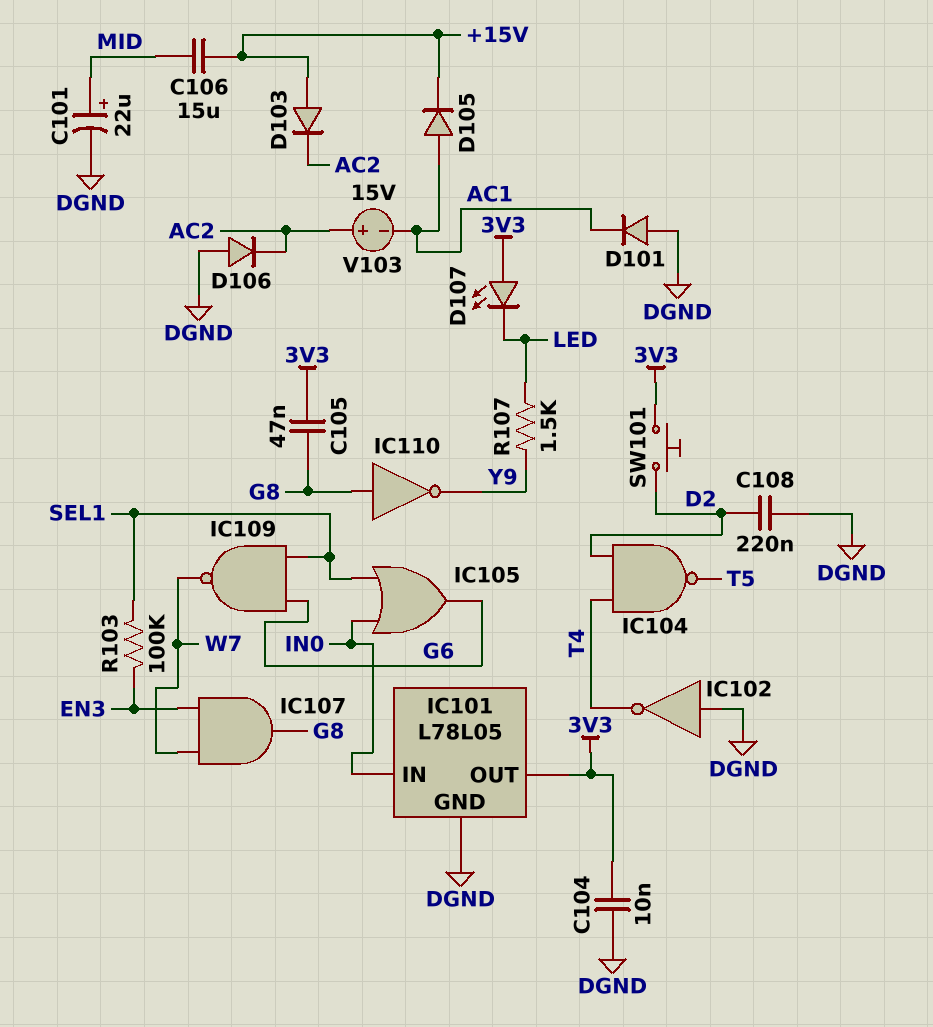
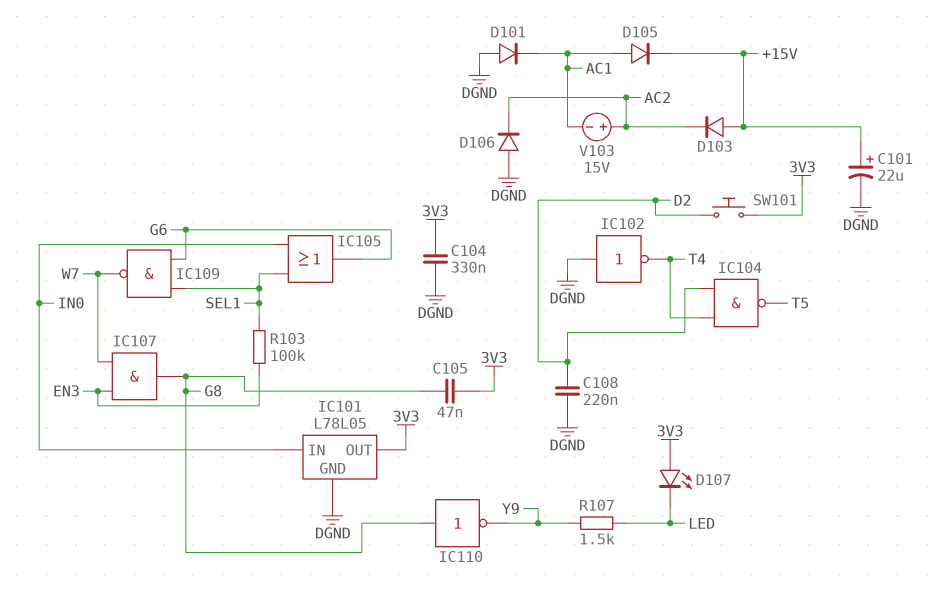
C101: 22uF (plus MID, minus DGND) -> 22uF (plus +15V, minus DGND)
C104: 10nF (3V3, DGND) -> 330nF (3V3, DGND)
C106: 15uF (+15V, MID) -> none

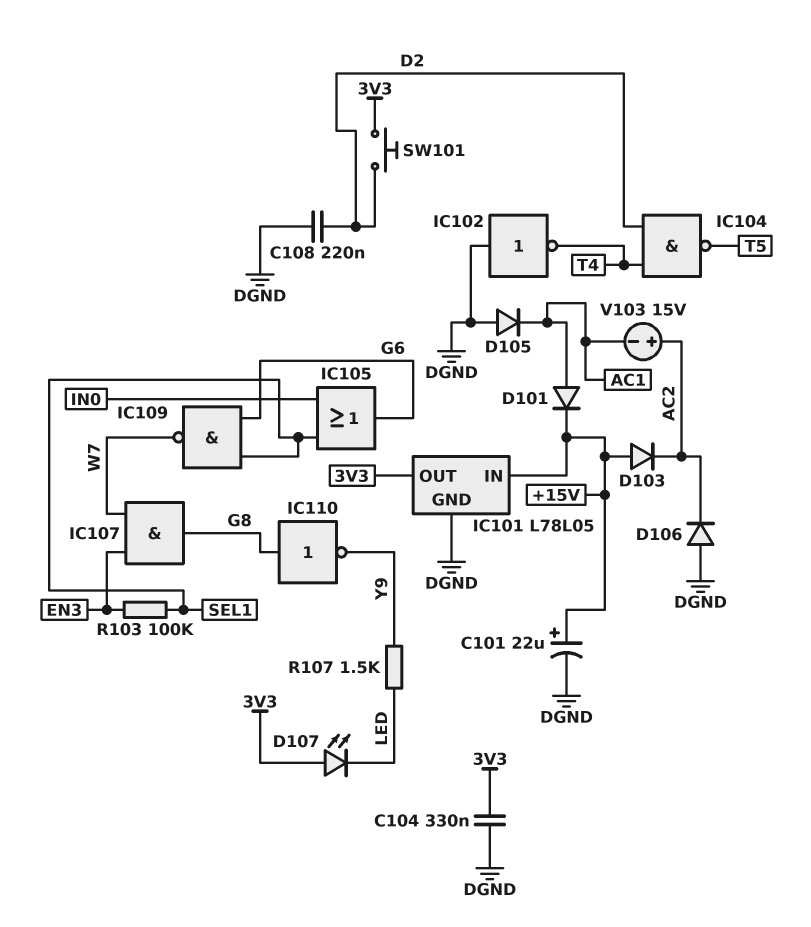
C105: 47nF (3V3, G8) -> none
D101: diode (A DGND, K AC1) -> diode (A AC1, K +15V)
D105: diode (A AC1, K +15V) -> diode (A DGND, K AC1)
IC101 pin IN: IN0 -> +15V

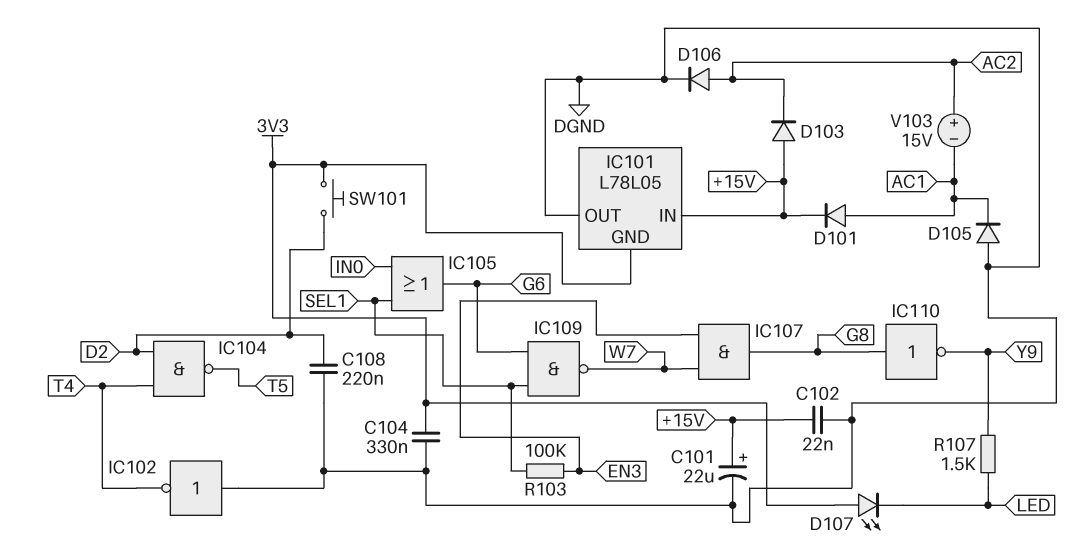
C102: none -> 22nF (+15V, DGND)
D106: diode (A DGND, K AC2) -> diode (A AC2, K DGND)
IC101 pin GND: DGND -> 3V3
IC101 pin OUT: 3V3 -> DGND

